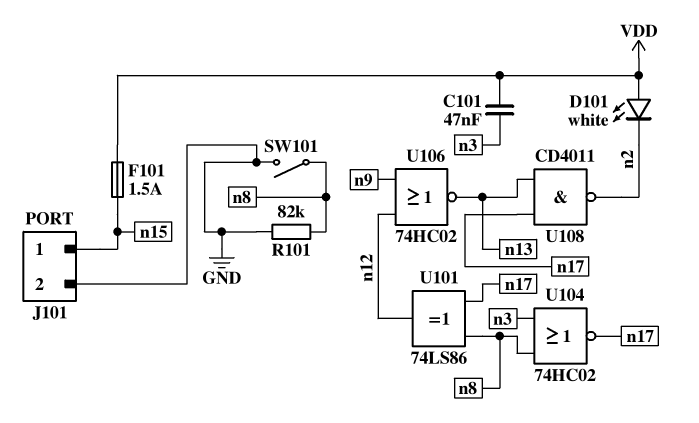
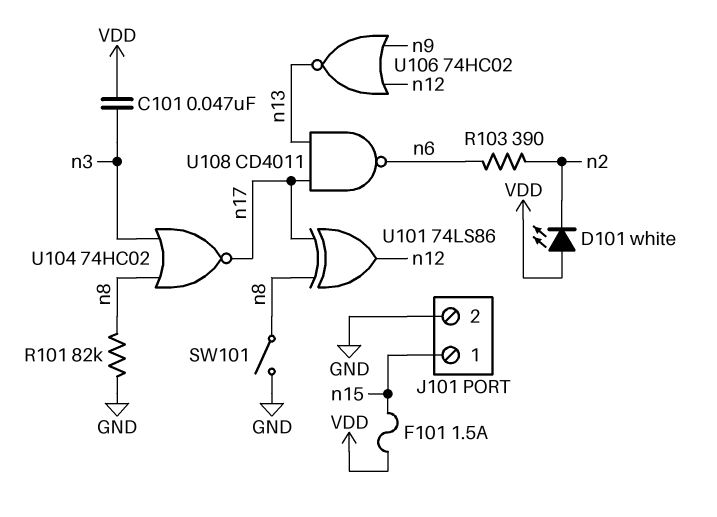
R103: none -> 390 (n2, n6)
U108: NAND CD4011 (in n13, in n17, out n2) -> NAND CD4011 (in n13, in n17, out n6)

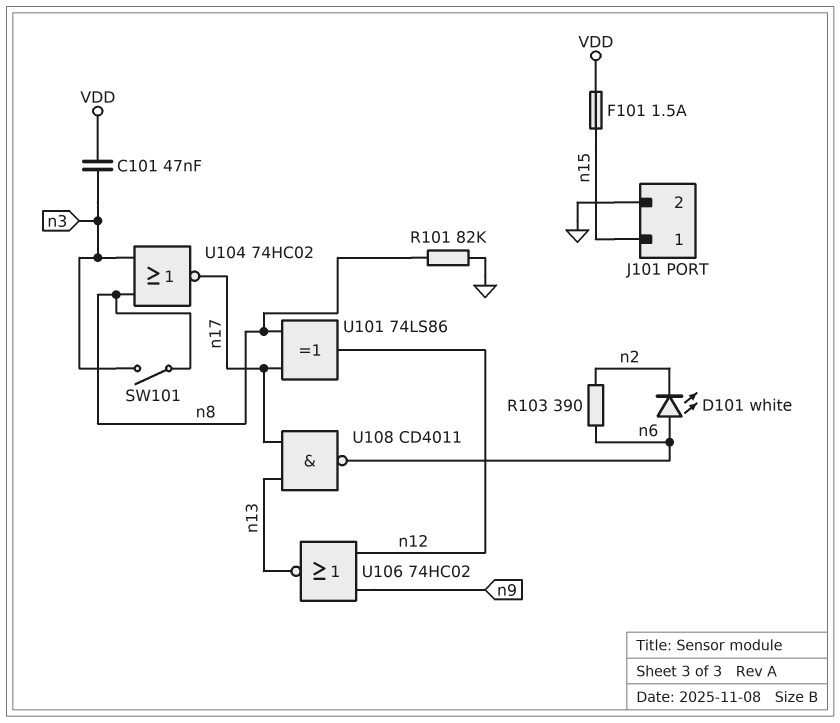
D101: LED white (A VDD, K n2) -> LED white (A n6, K n2)
SW101: switch (GND, n8) -> switch (n3, n8)

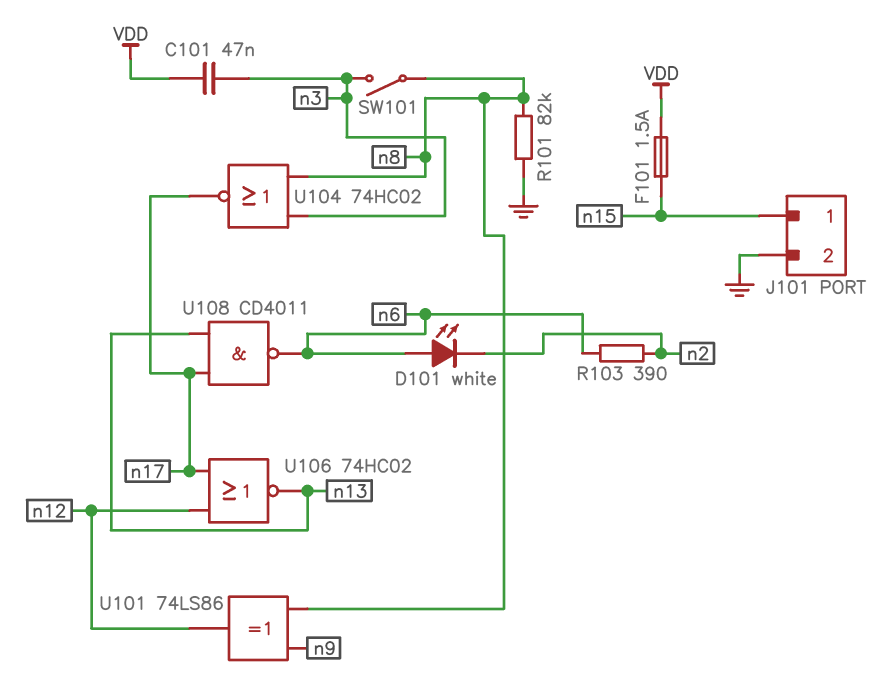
U101: XOR 74LS86 (in n8, in n17, out n12) -> XOR 74LS86 (in n8, in n9, out n12)
U106: NOR 74HC02 (in n9, in n12, out n13) -> NOR 74HC02 (in n12, in n17, out n13)

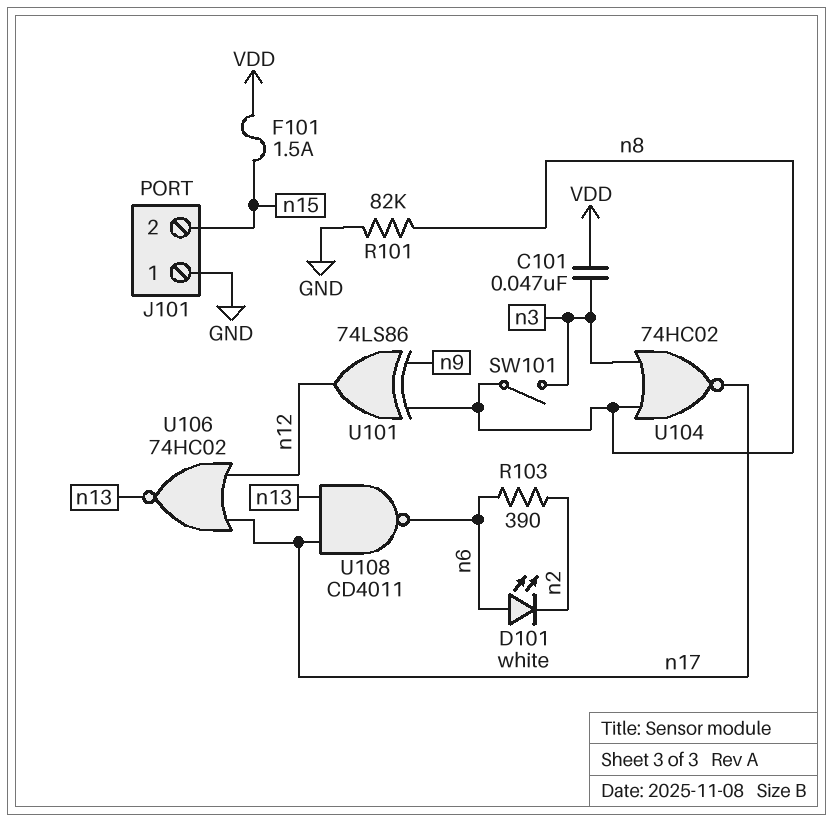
J101 pin 1: n15 -> GND
J101 pin 2: GND -> n15

